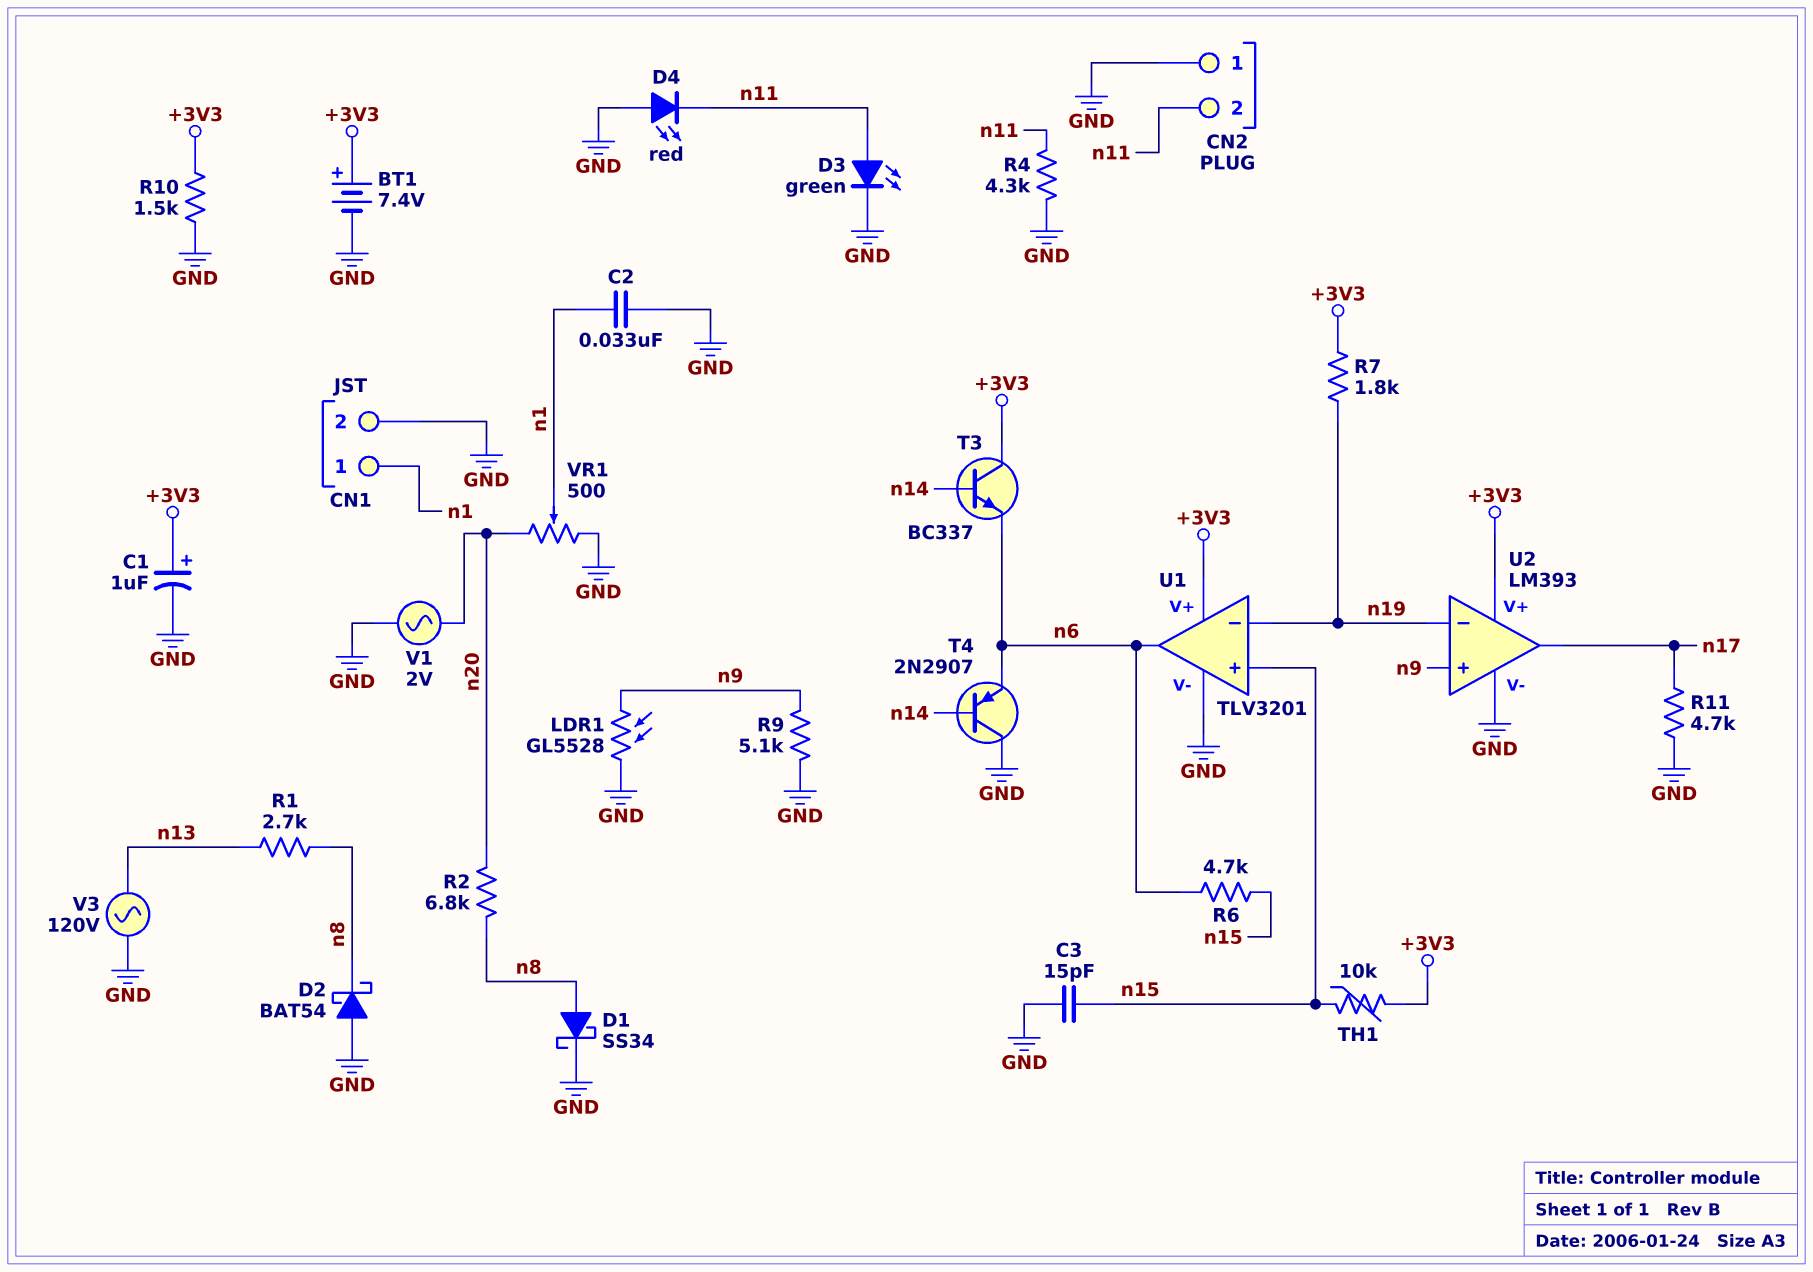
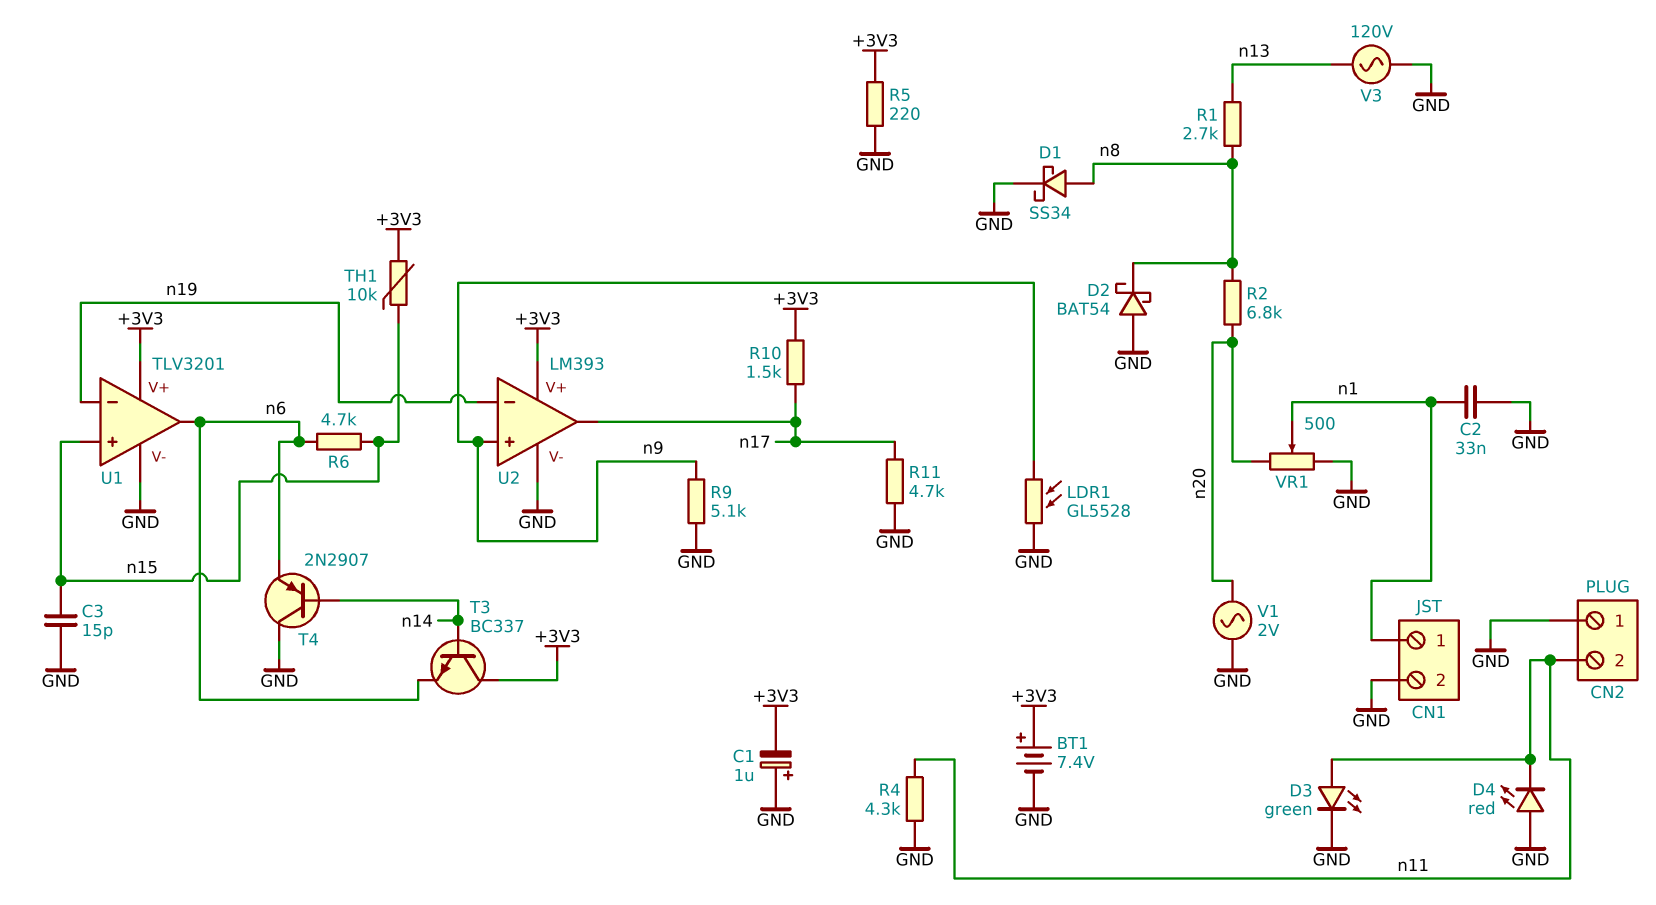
C1: 1uF (plus +3V3, minus GND) -> 1uF (plus GND, minus +3V3)
R5: none -> 220 (+3V3, GND)
R7: 1.8k (+3V3, n19) -> none
R10: 1.5k (+3V3, GND) -> 1.5k (+3V3, n17)

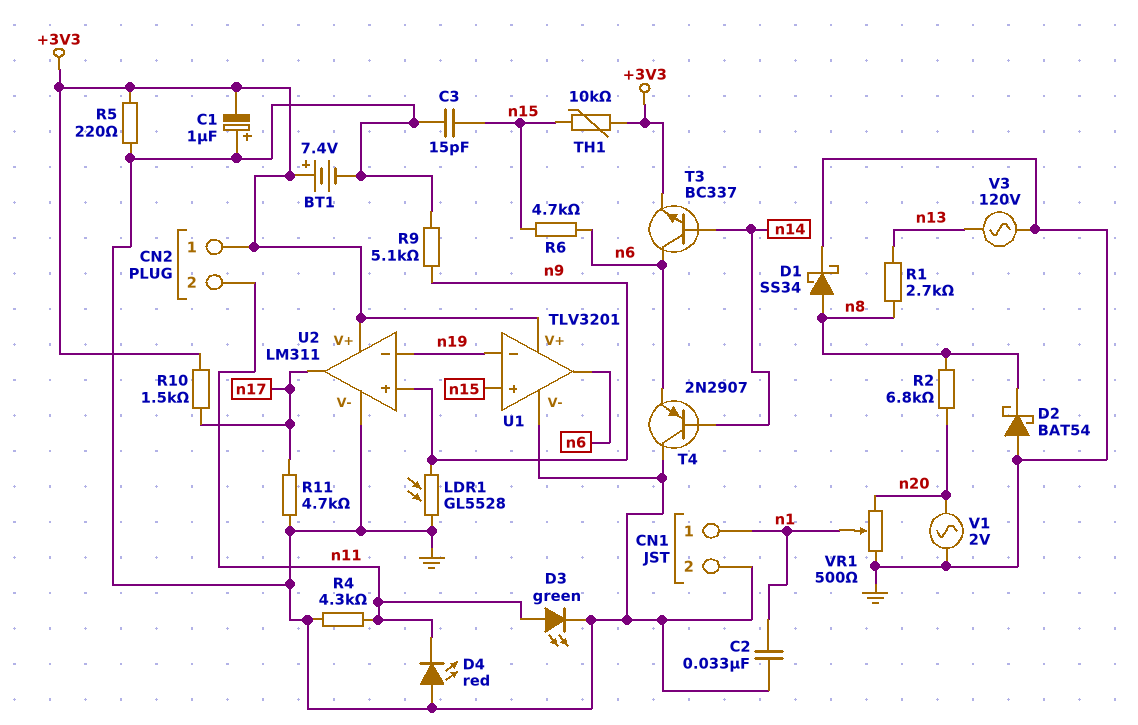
CN2 pin 1: GND -> +3V3
T3: NPN BC337 (B n14, C +3V3, E n6) -> NPN BC337 (B n14, C n6, E +3V3)
U2: LM393 -> LM311

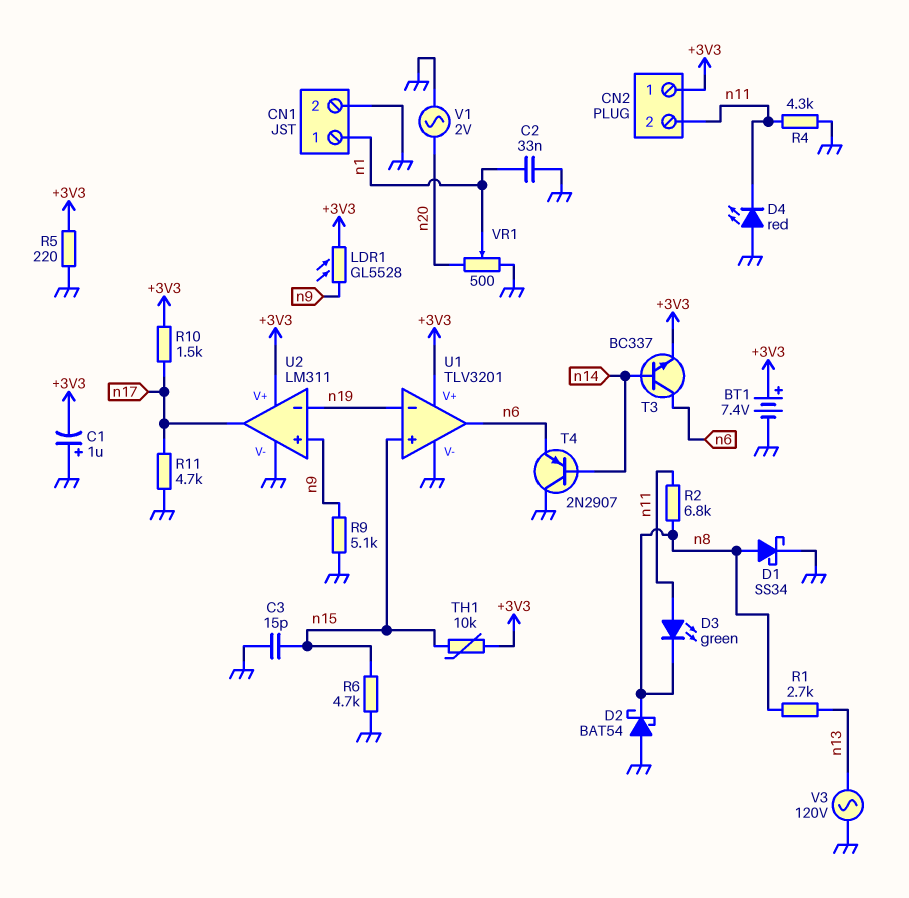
D3: LED green (A n11, K GND) -> LED green (A n11, K n8)
LDR1: GL5528 (GND, n9) -> GL5528 (+3V3, n9)
R2: 6.8k (n8, n20) -> 6.8k (n8, n11)
R6: 4.7k (n6, n15) -> 4.7k (GND, n15)

